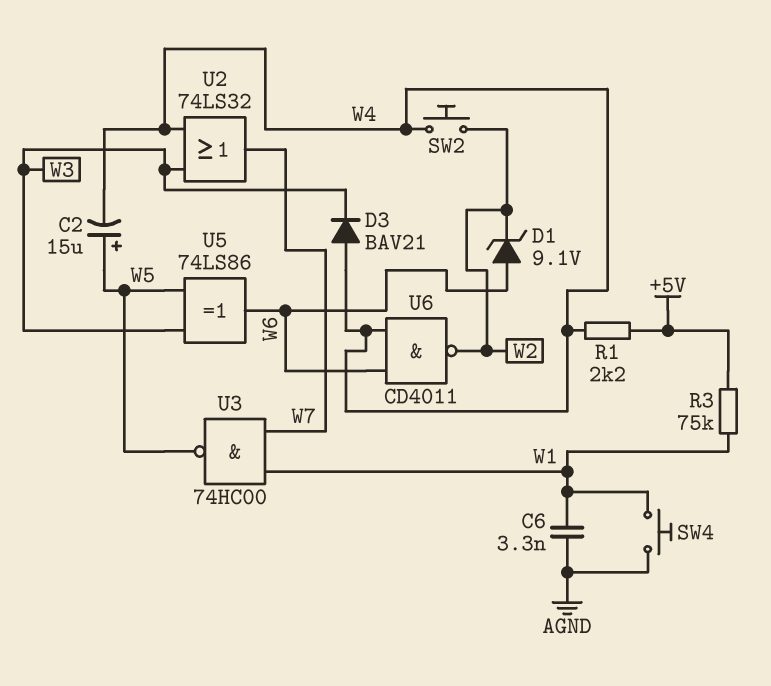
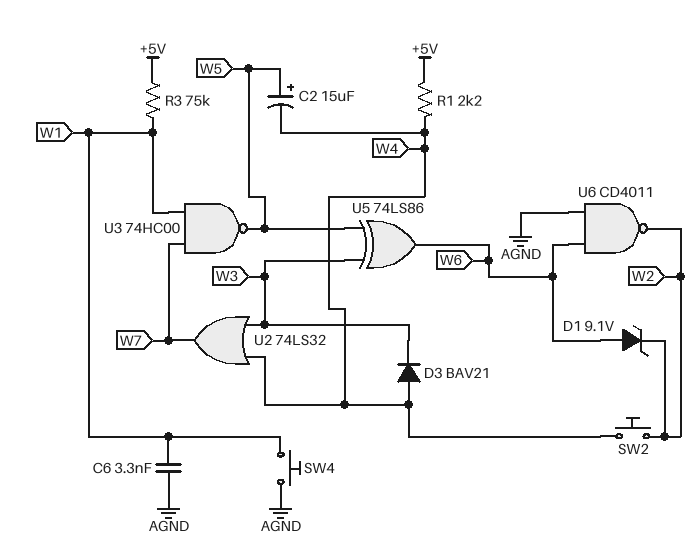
U6: NAND CD4011 (in W4, in W6, out W2) -> NAND CD4011 (in AGND, in W6, out W2)

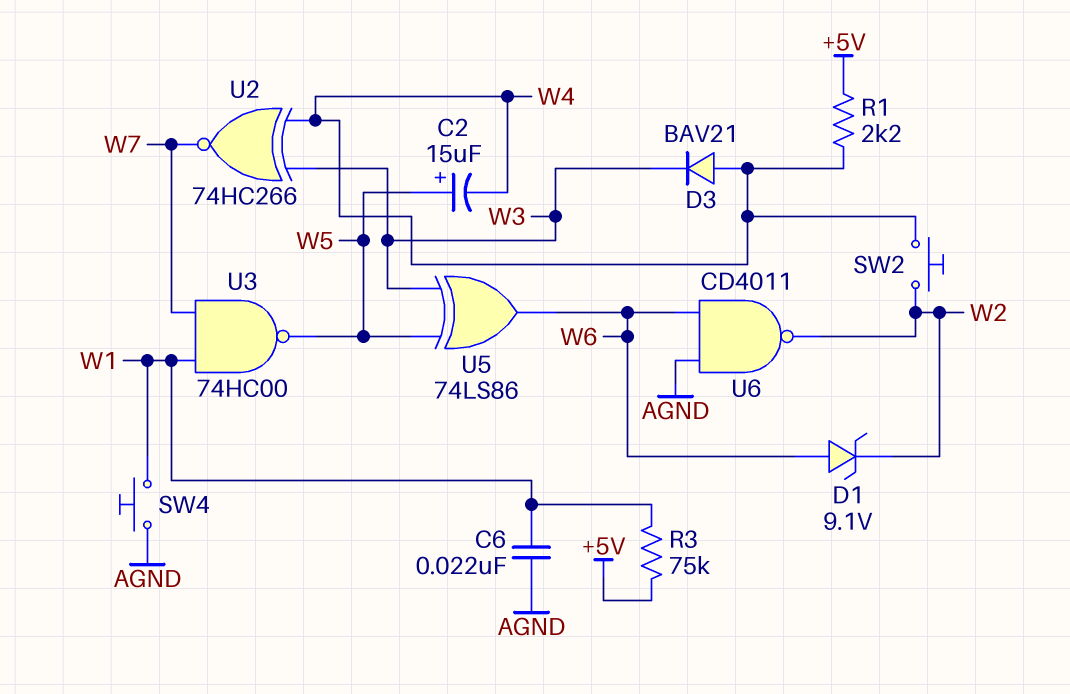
C6: 3.3nF (AGND, W1) -> 22nF (AGND, W1)
U2: OR 74LS32 (in W3, in W4, out W7) -> XNOR 74HC266 (in W3, in W4, out W7)

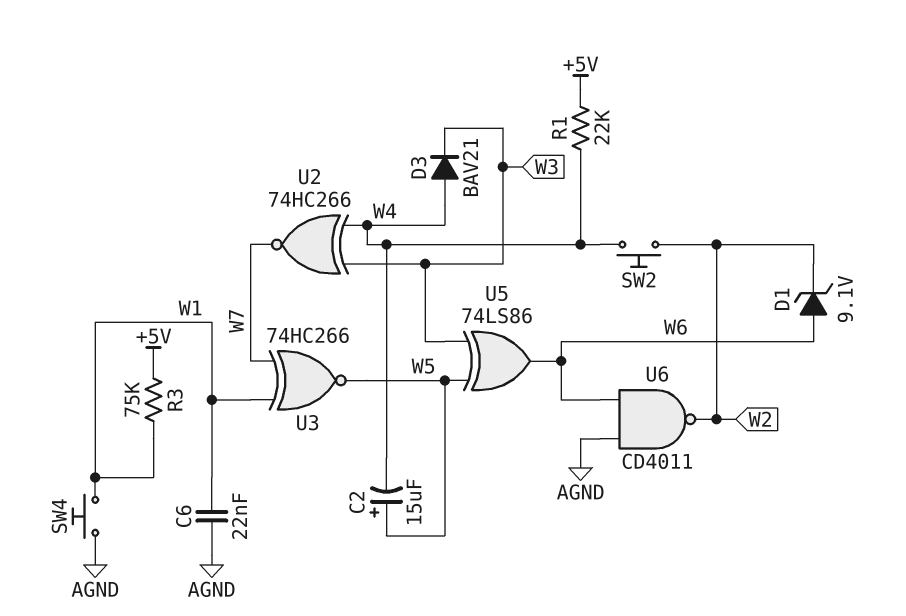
R1: 2.2k (+5V, W4) -> 22k (+5V, W4)
U3: NAND 74HC00 (in W1, in W7, out W5) -> XNOR 74HC266 (in W1, in W7, out W5)

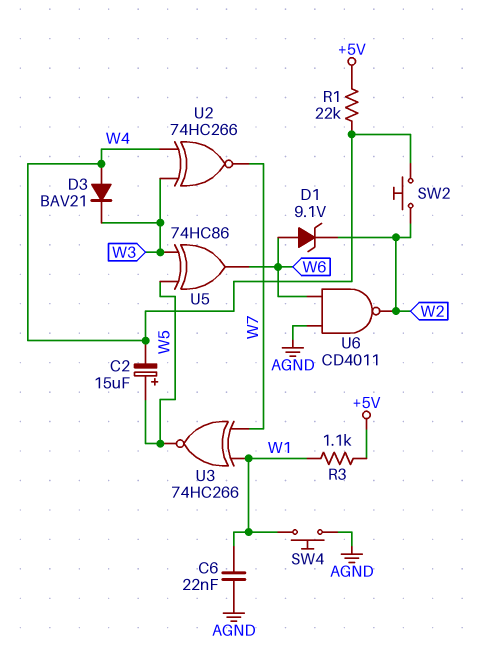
R3: 75k (+5V, W1) -> 1.1k (+5V, W1)
U5: XOR 74LS86 (in W3, in W5, out W6) -> XOR 74HC86 (in W3, in W5, out W6)

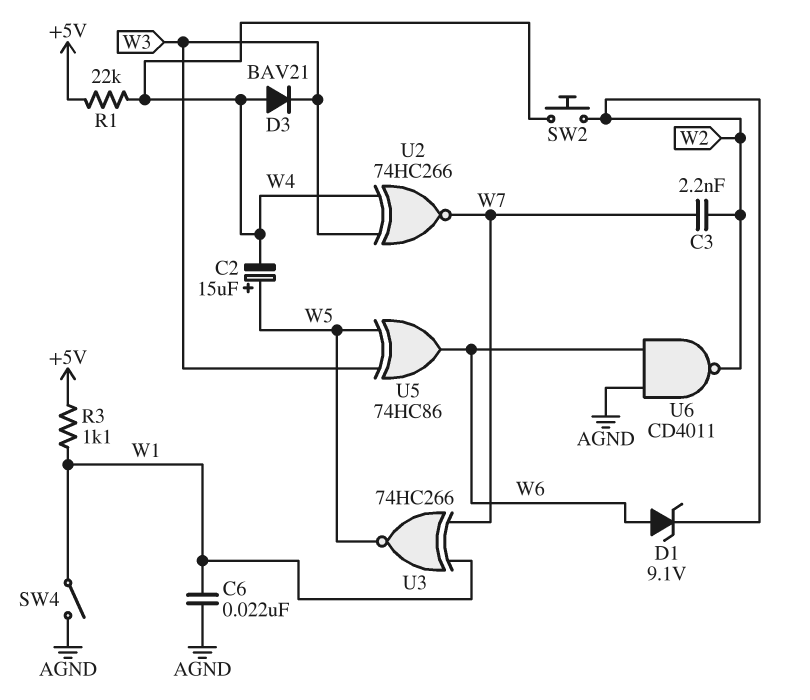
C3: none -> 2.2nF (W2, W7)
SW4: button (AGND, W1) -> switch (AGND, W1)

